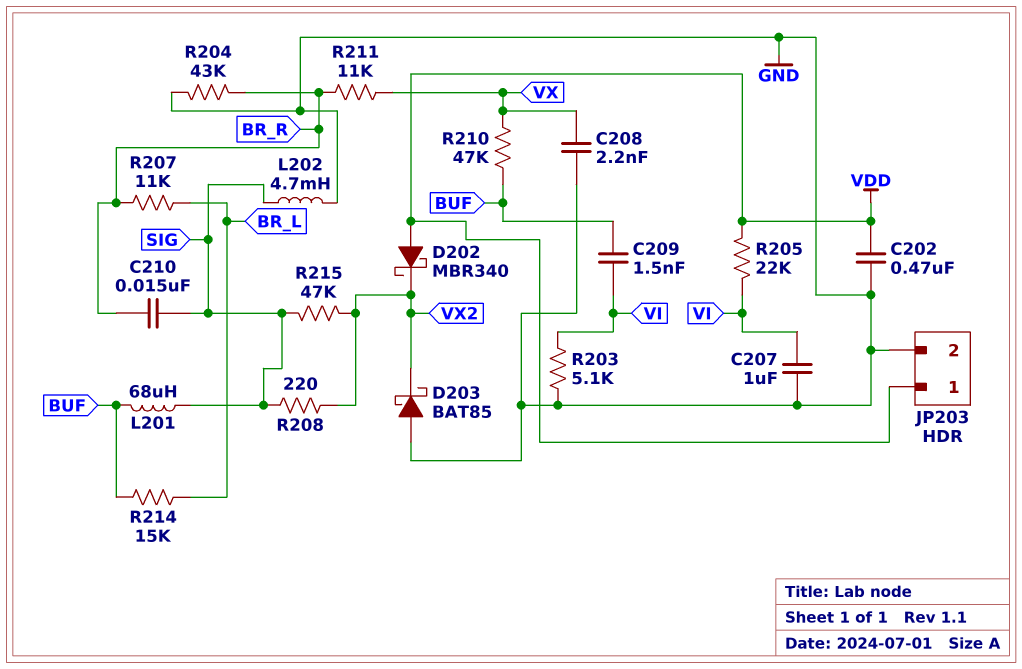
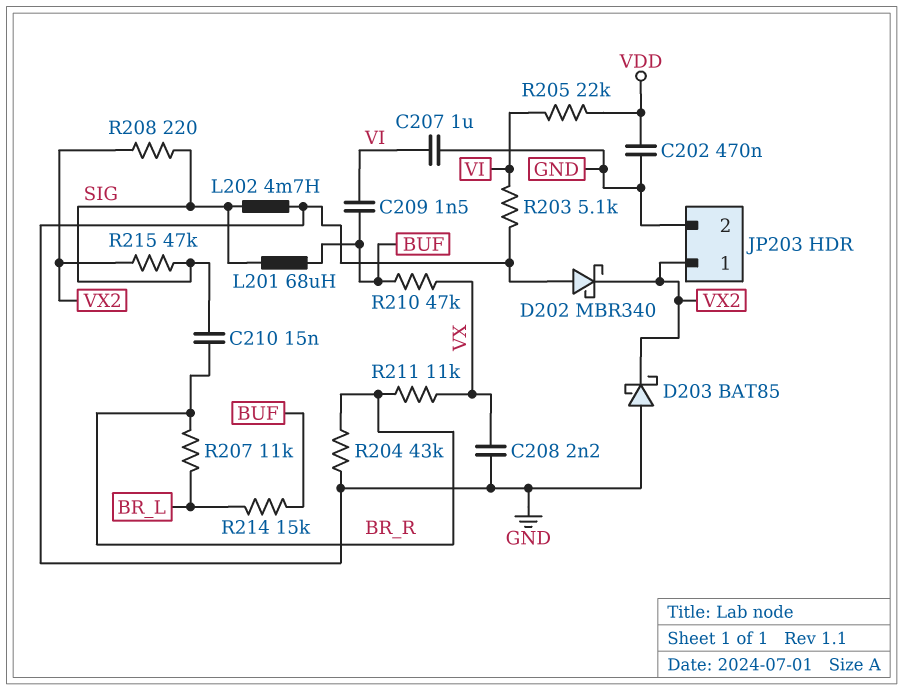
D202: schottky MBR340 (A VDD, K VX2) -> schottky MBR340 (A GND, K VX2)
JP203 pin 1: VDD -> VX2

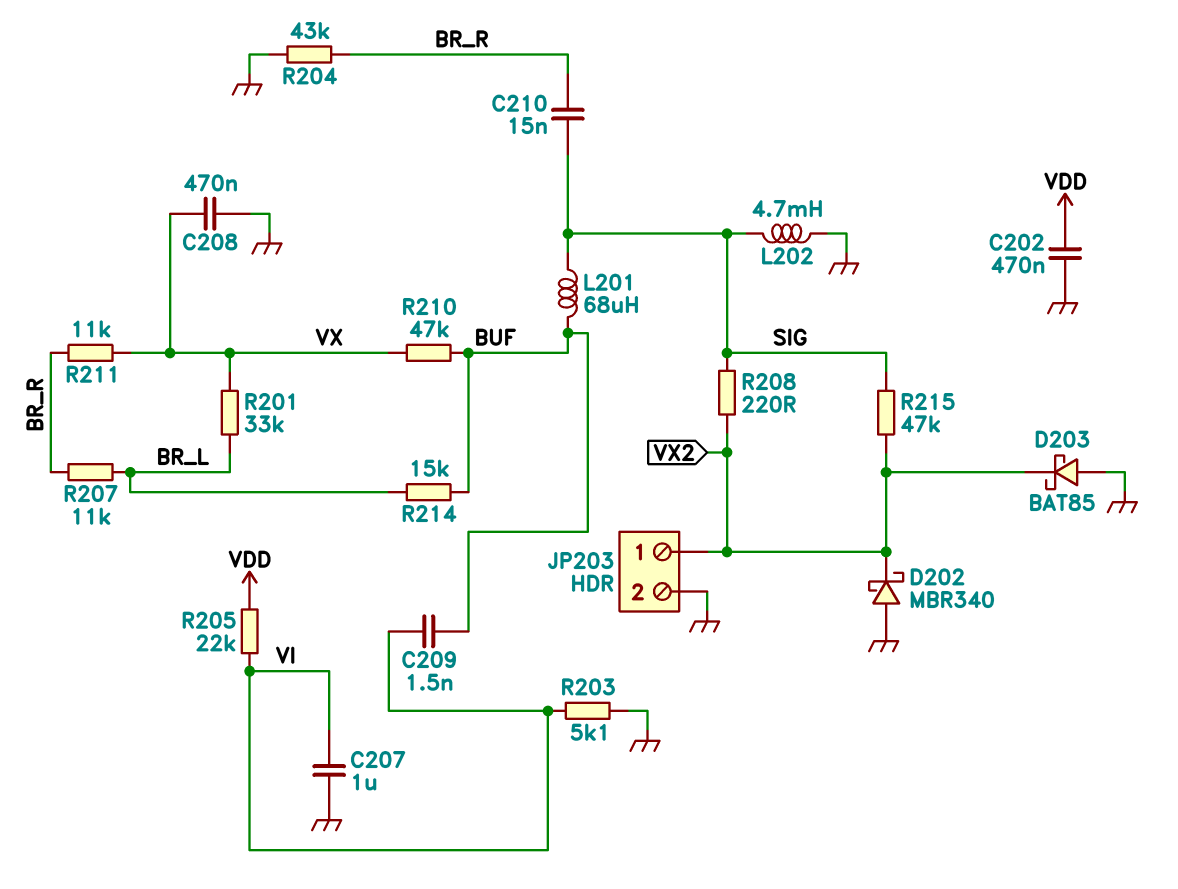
C208: 2.2nF (GND, VX) -> 470nF (GND, VX)
R201: none -> 33k (BR_L, VX)

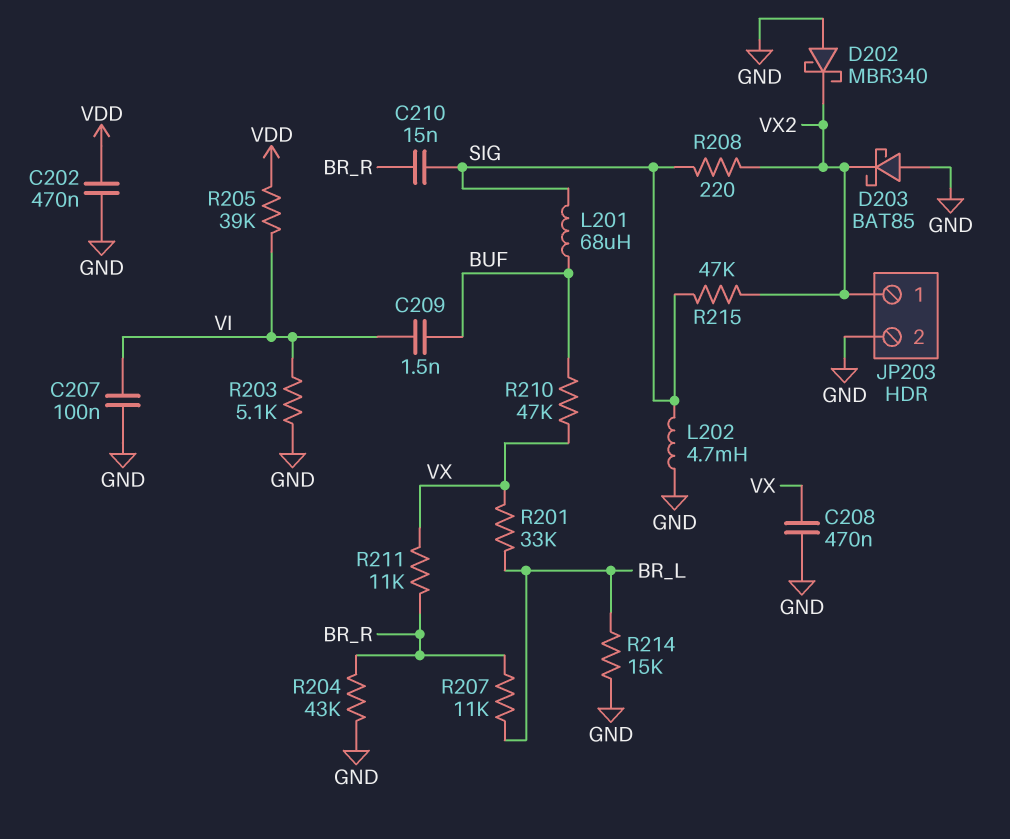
C207: 1uF (GND, VI) -> 100nF (GND, VI)
R205: 22k (VDD, VI) -> 39k (VDD, VI)
R214: 15k (BR_L, BUF) -> 15k (BR_L, GND)

